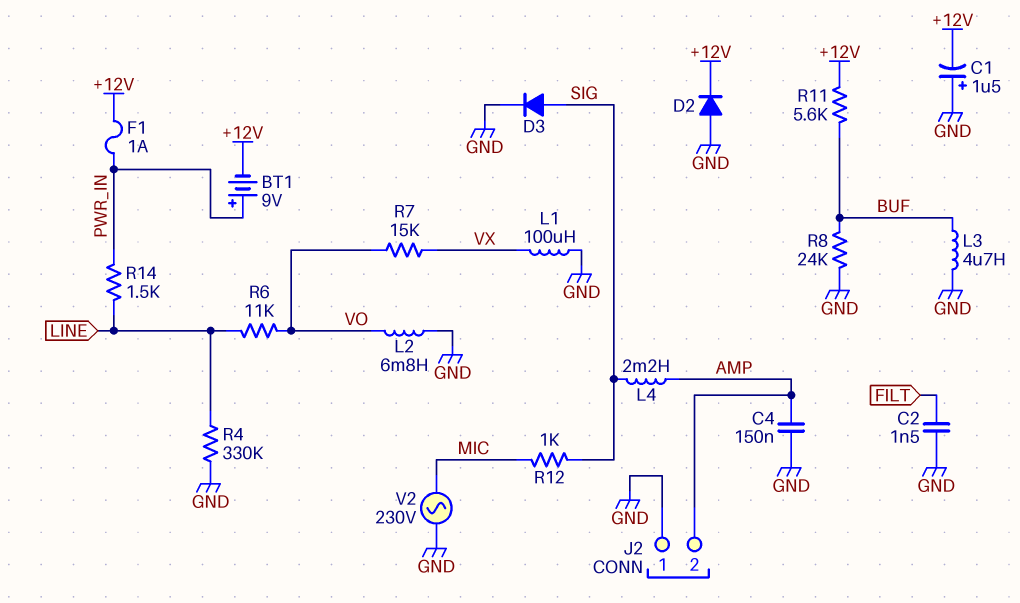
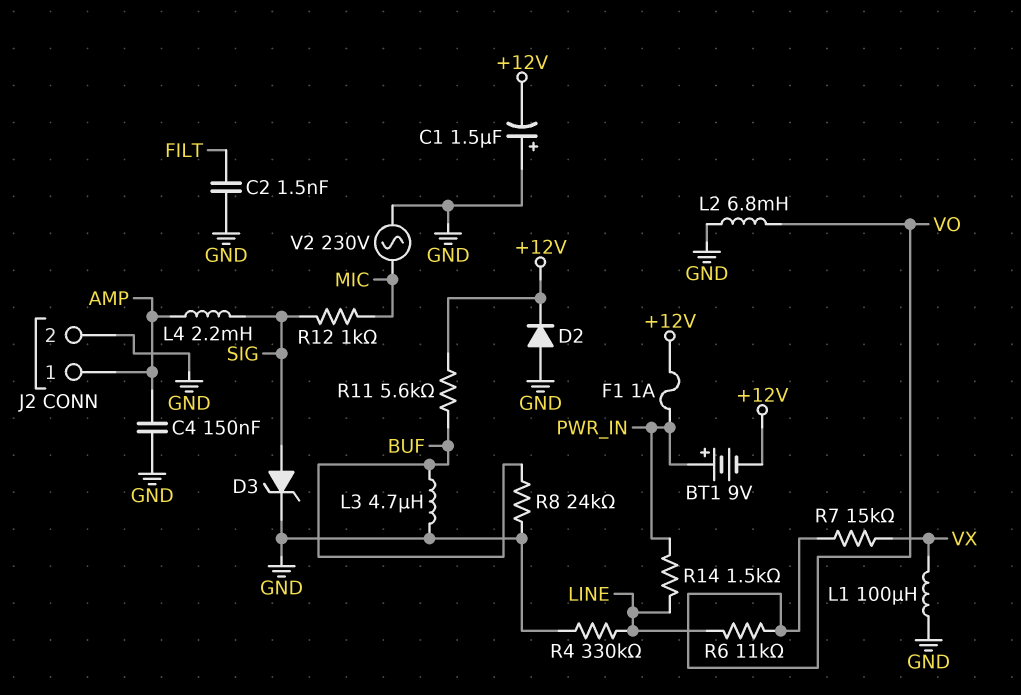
D3: diode (A SIG, K GND) -> zener (A SIG, K GND)
J2 pin 1: GND -> AMP
J2 pin 2: AMP -> GND

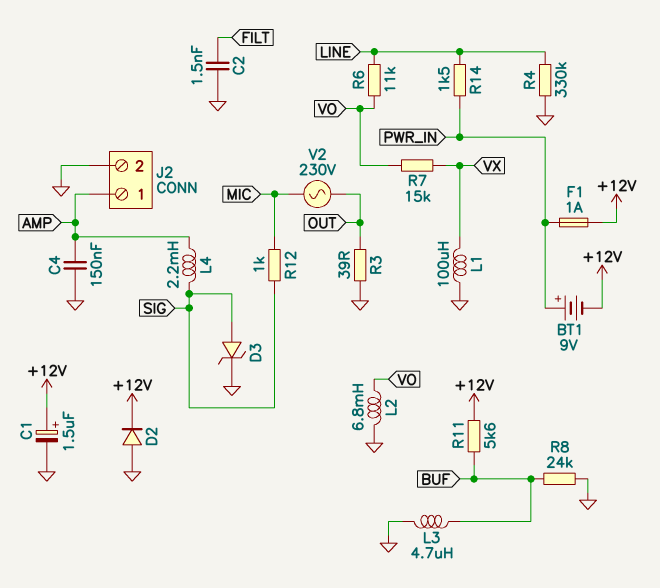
C1: 1.5uF (plus GND, minus +12V) -> 1.5uF (plus +12V, minus GND)
R3: none -> 39 (GND, OUT)
V2: AC 230V (GND, MIC) -> AC 230V (MIC, OUT)

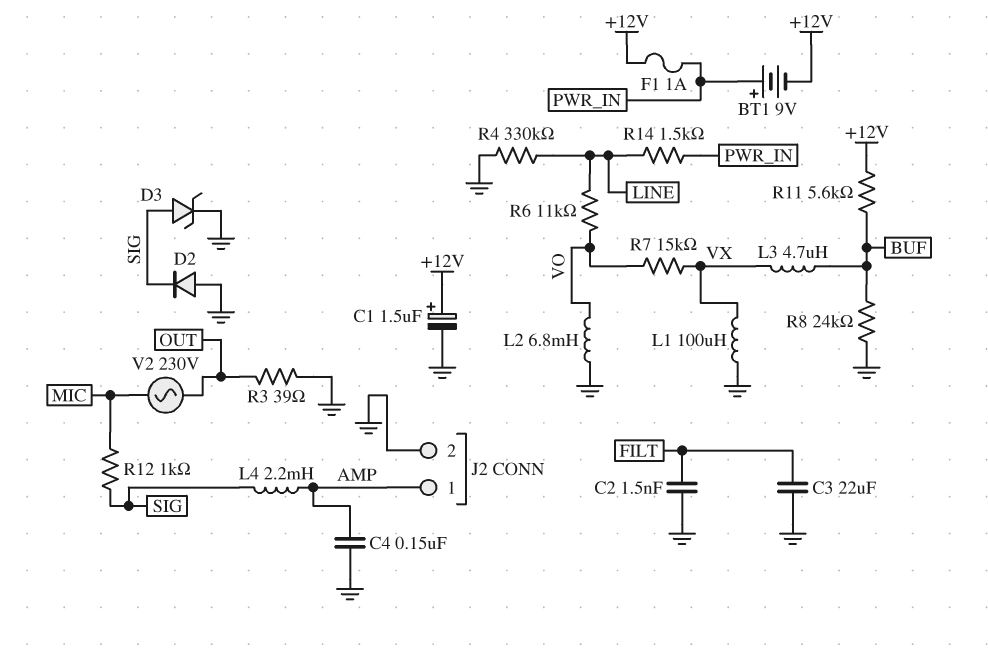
C3: none -> 22uF (FILT, GND)
D2: diode (A GND, K +12V) -> diode (A GND, K SIG)
L3: 4.7uH (BUF, GND) -> 4.7uH (BUF, VX)

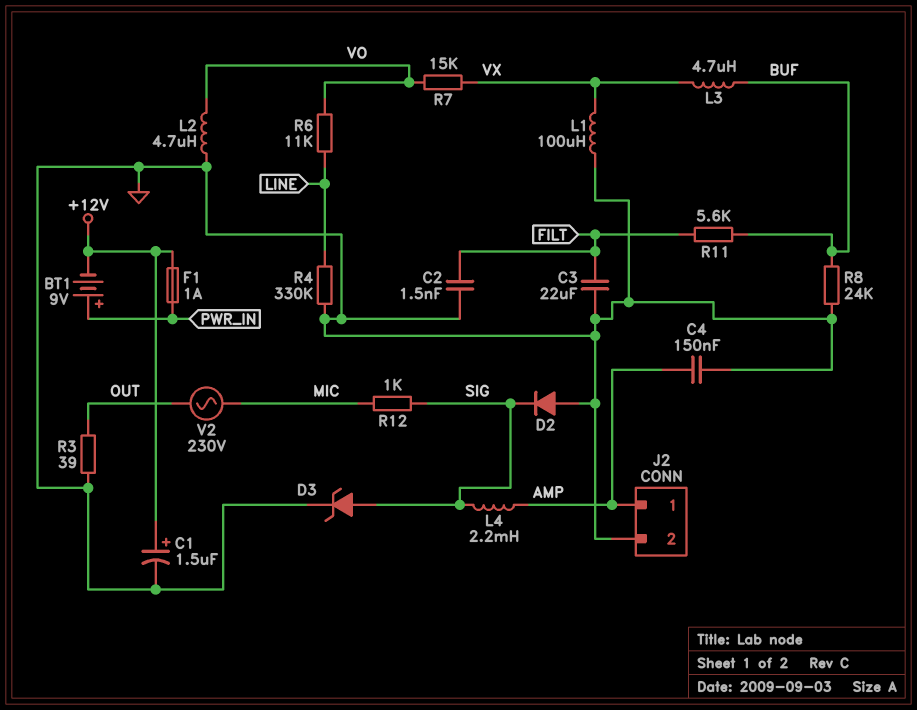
L2: 6.8mH (GND, VO) -> 4.7uH (GND, VO)
R11: 5.6k (+12V, BUF) -> 5.6k (BUF, FILT)
R14: 1.5k (LINE, PWR_IN) -> none

